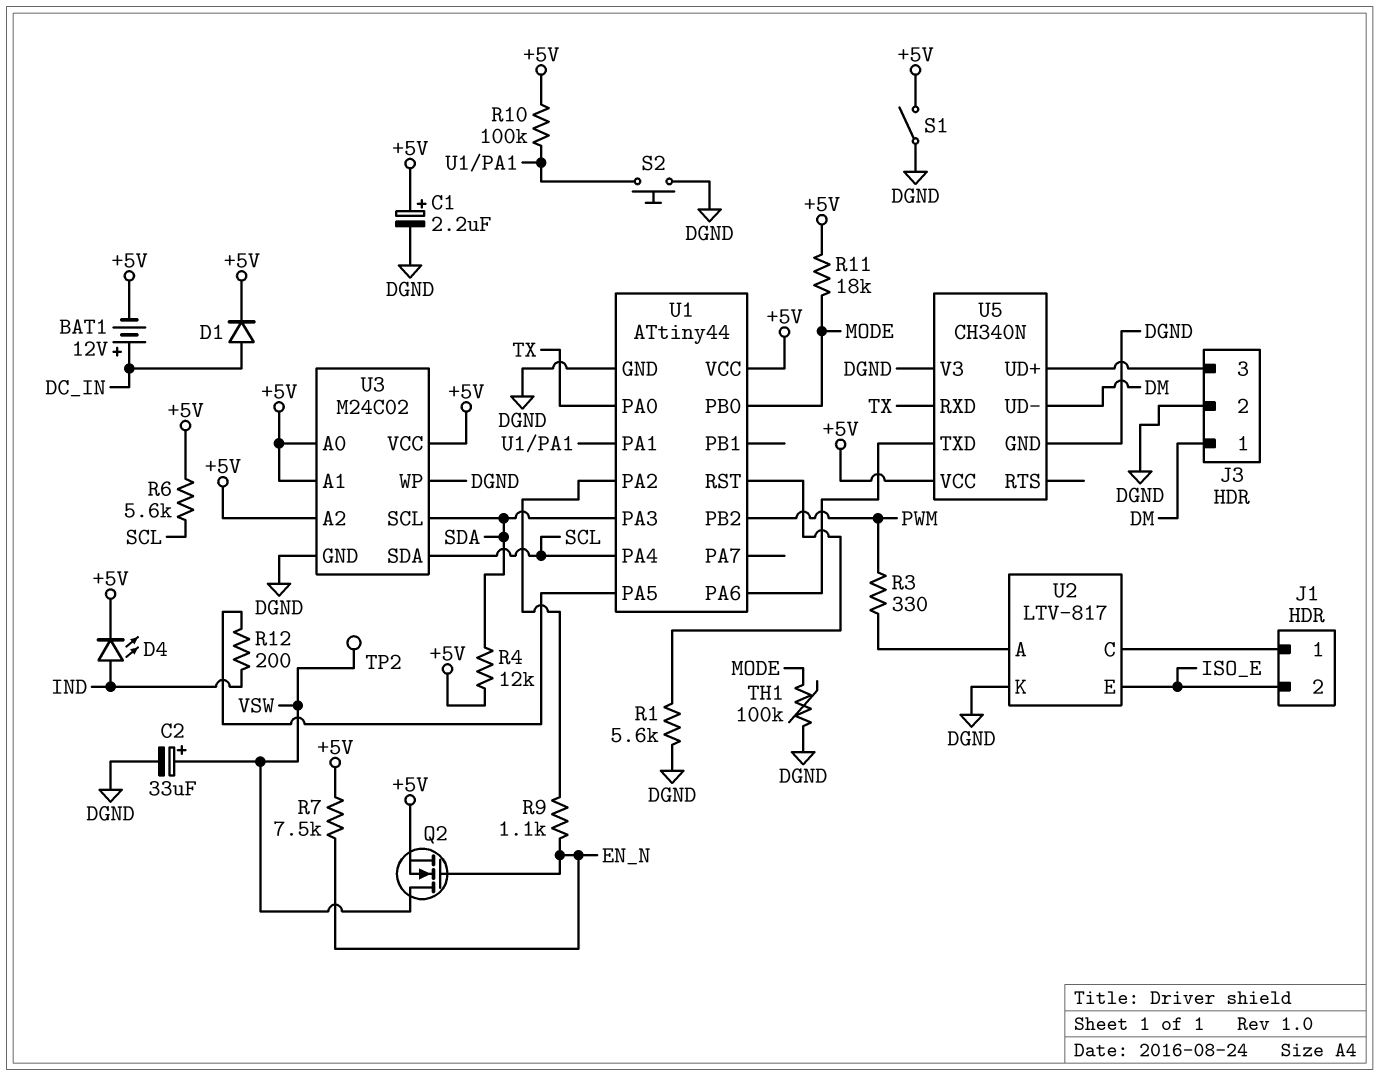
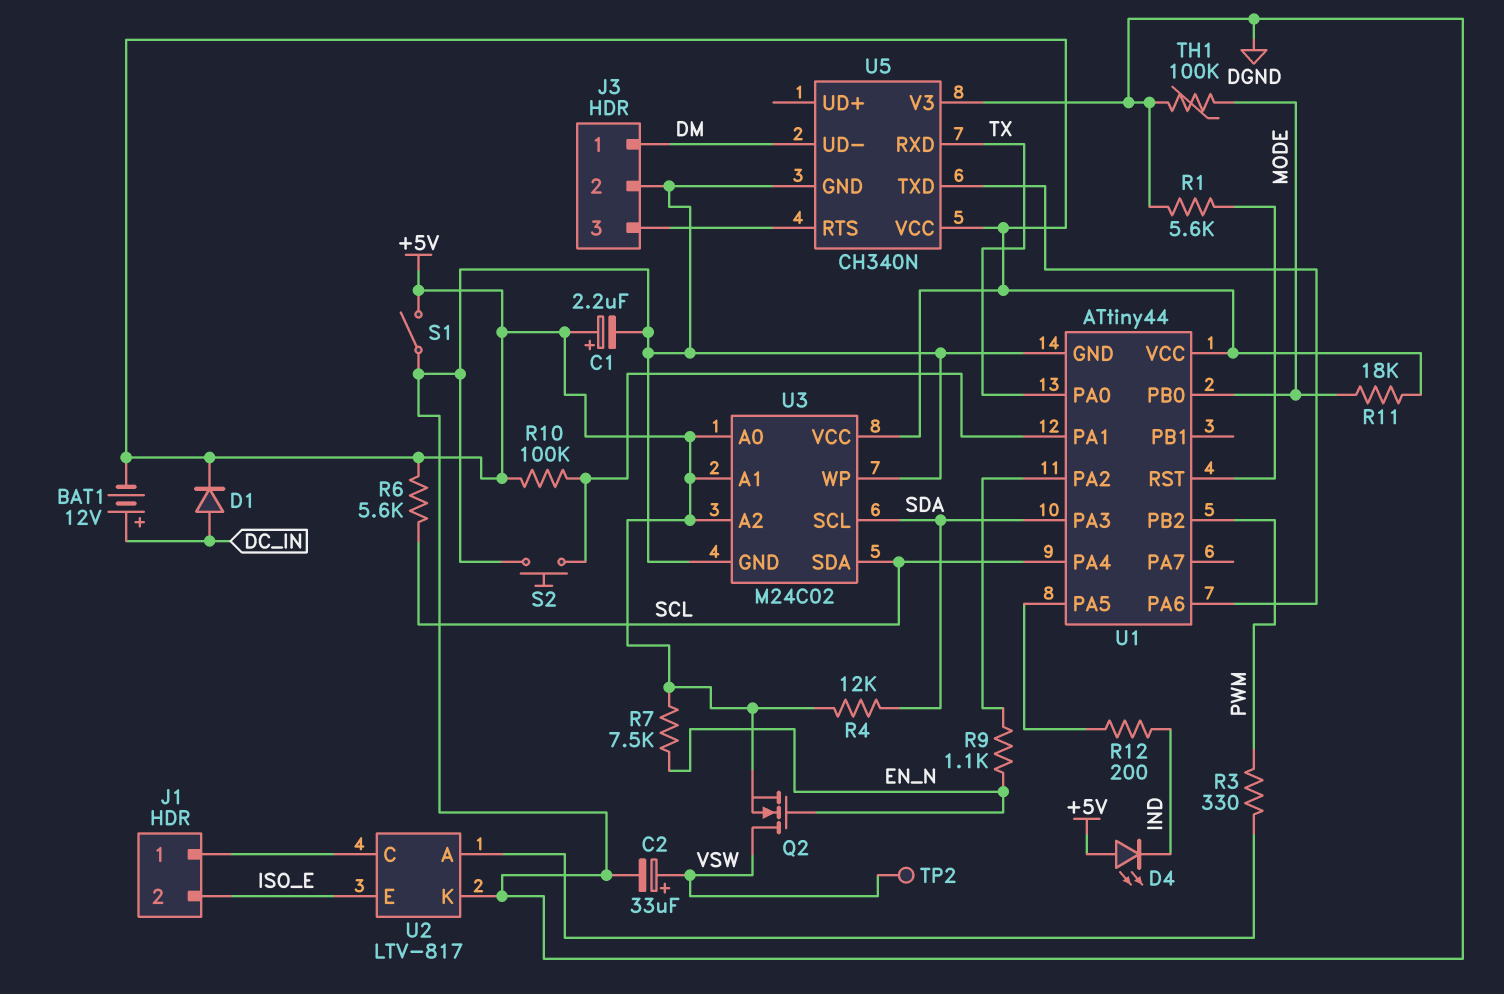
D4: LED (A IND, K +5V) -> LED (A +5V, K IND)
U5 pin RTS: none -> J3/3
U5 pin UD+: J3/3 -> none

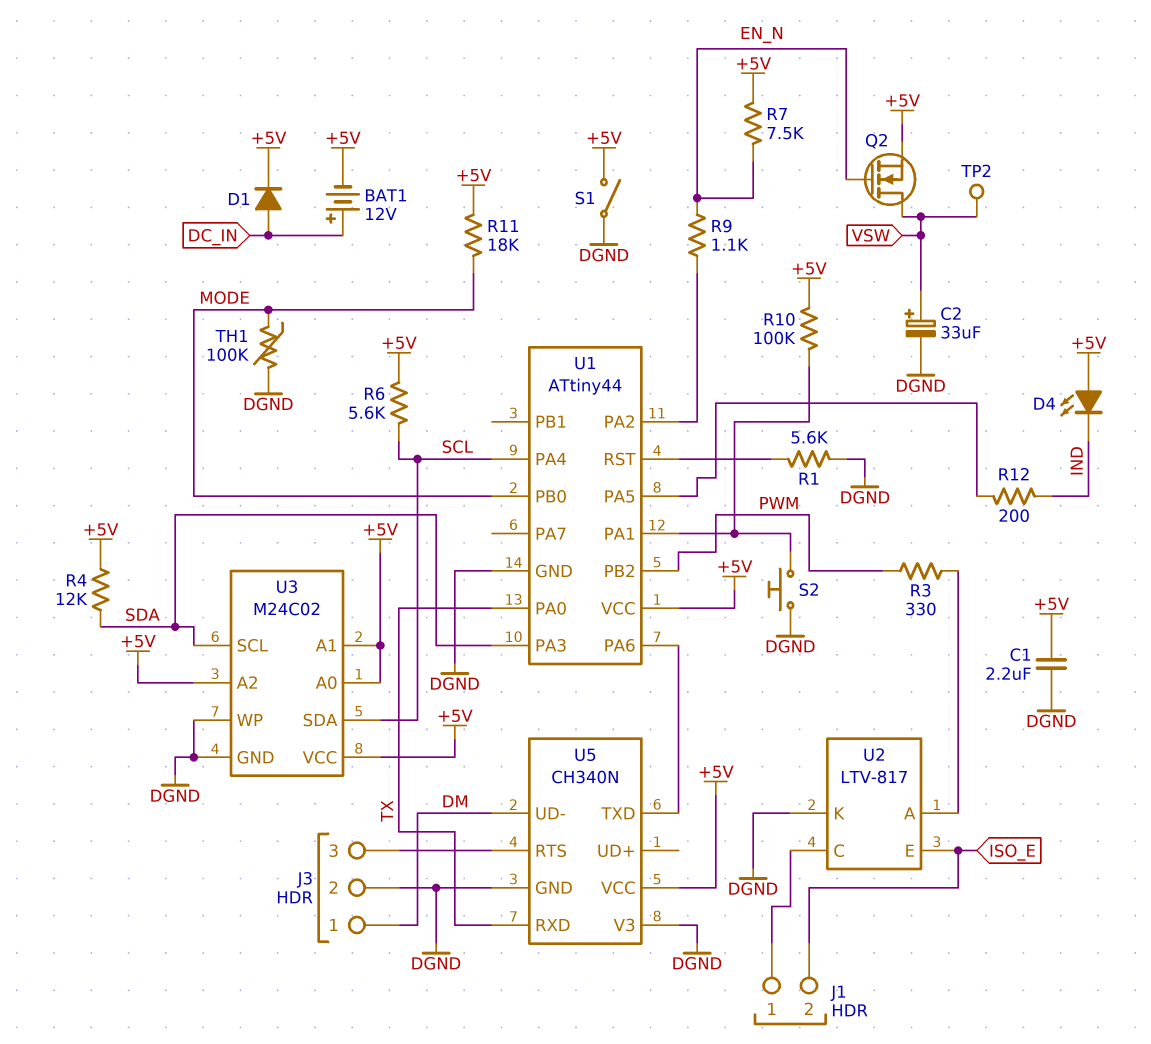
C1: 2.2uF (plus +5V, minus DGND) -> 2.2uF (+5V, DGND)

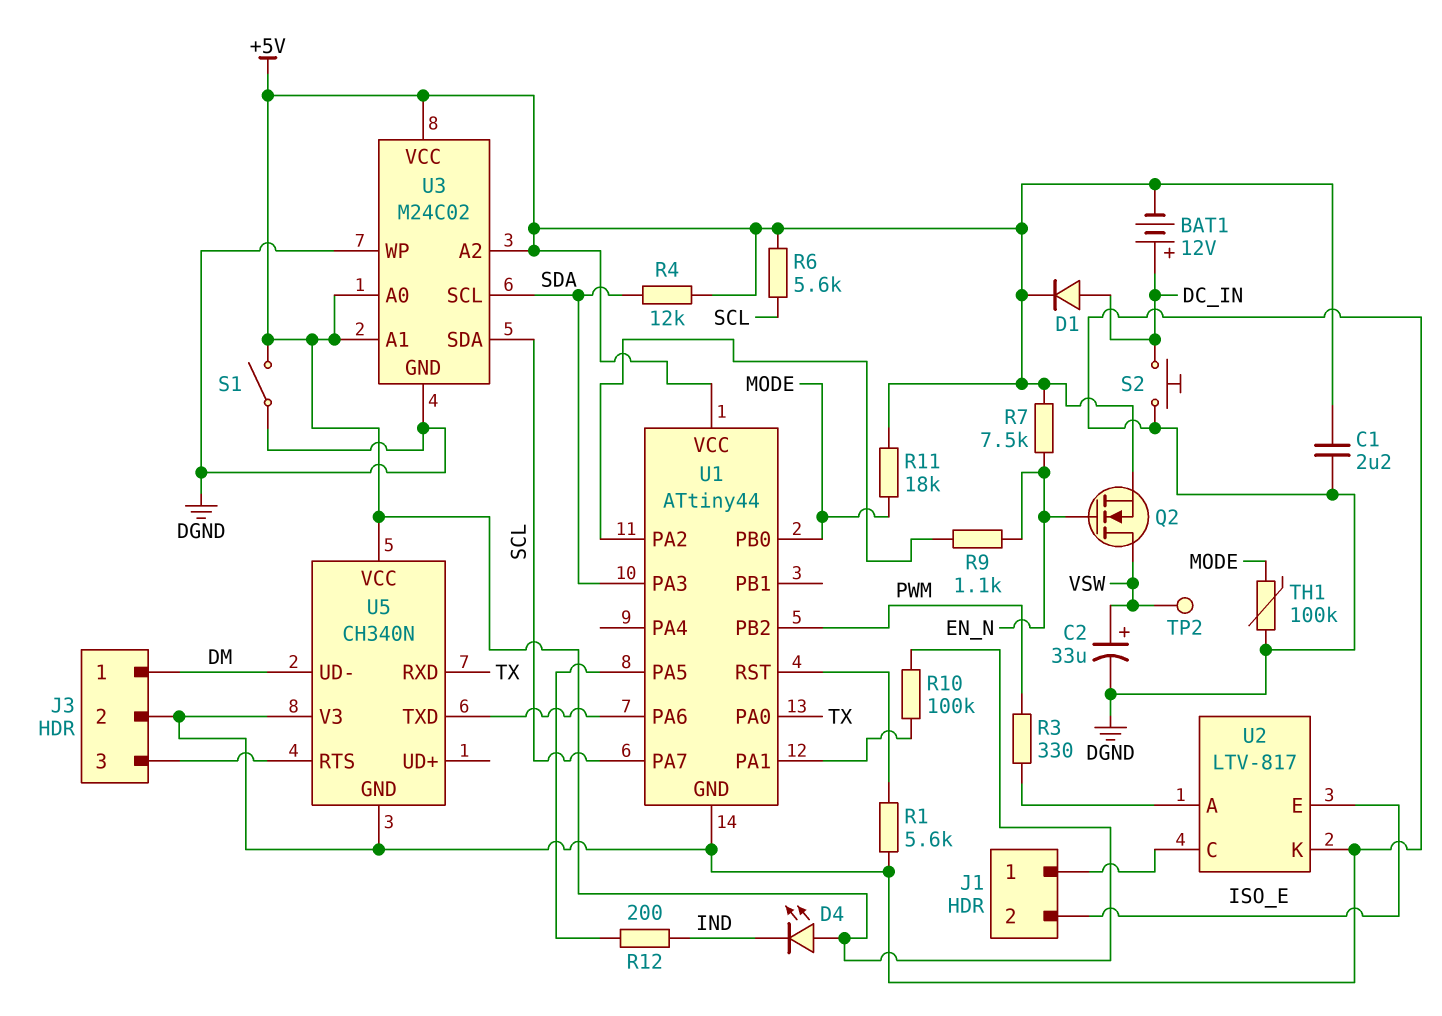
S2: button (DGND, U1/PA1) -> button (DC_IN, DGND)
U1 pin PA4: SCL -> none
U1 pin PA7: none -> SCL

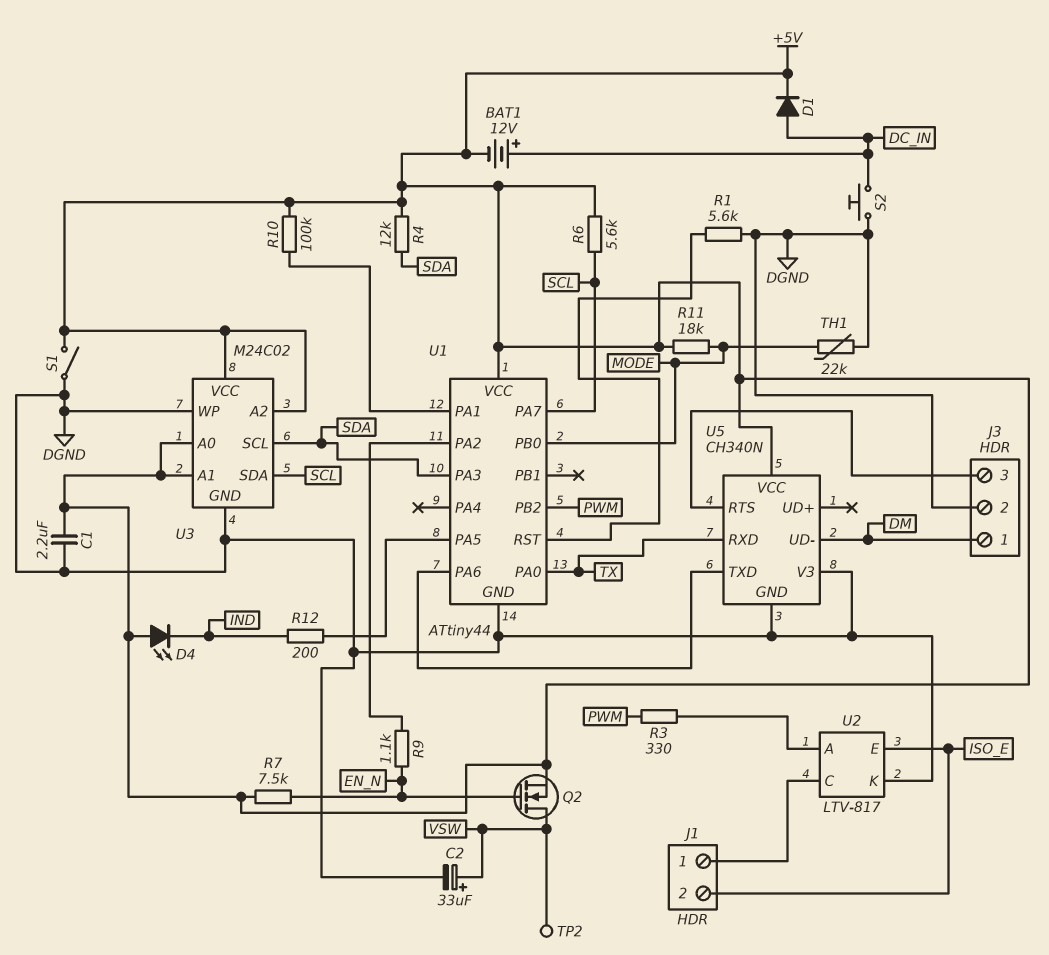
TH1: 100k (DGND, MODE) -> 22k (DGND, MODE)

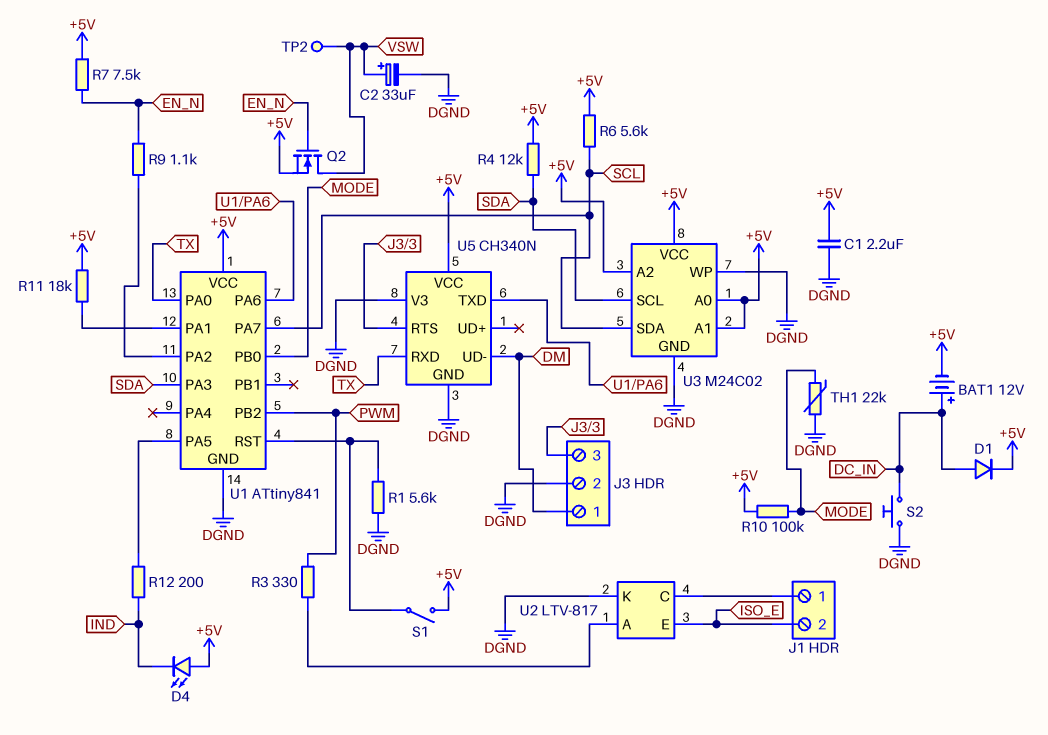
R10: 100k (+5V, U1/PA1) -> 100k (+5V, MODE)
R11: 18k (+5V, MODE) -> 18k (+5V, U1/PA1)
S1: switch (+5V, DGND) -> switch (+5V, U1/RST)
U1: ATtiny44 -> ATtiny841

